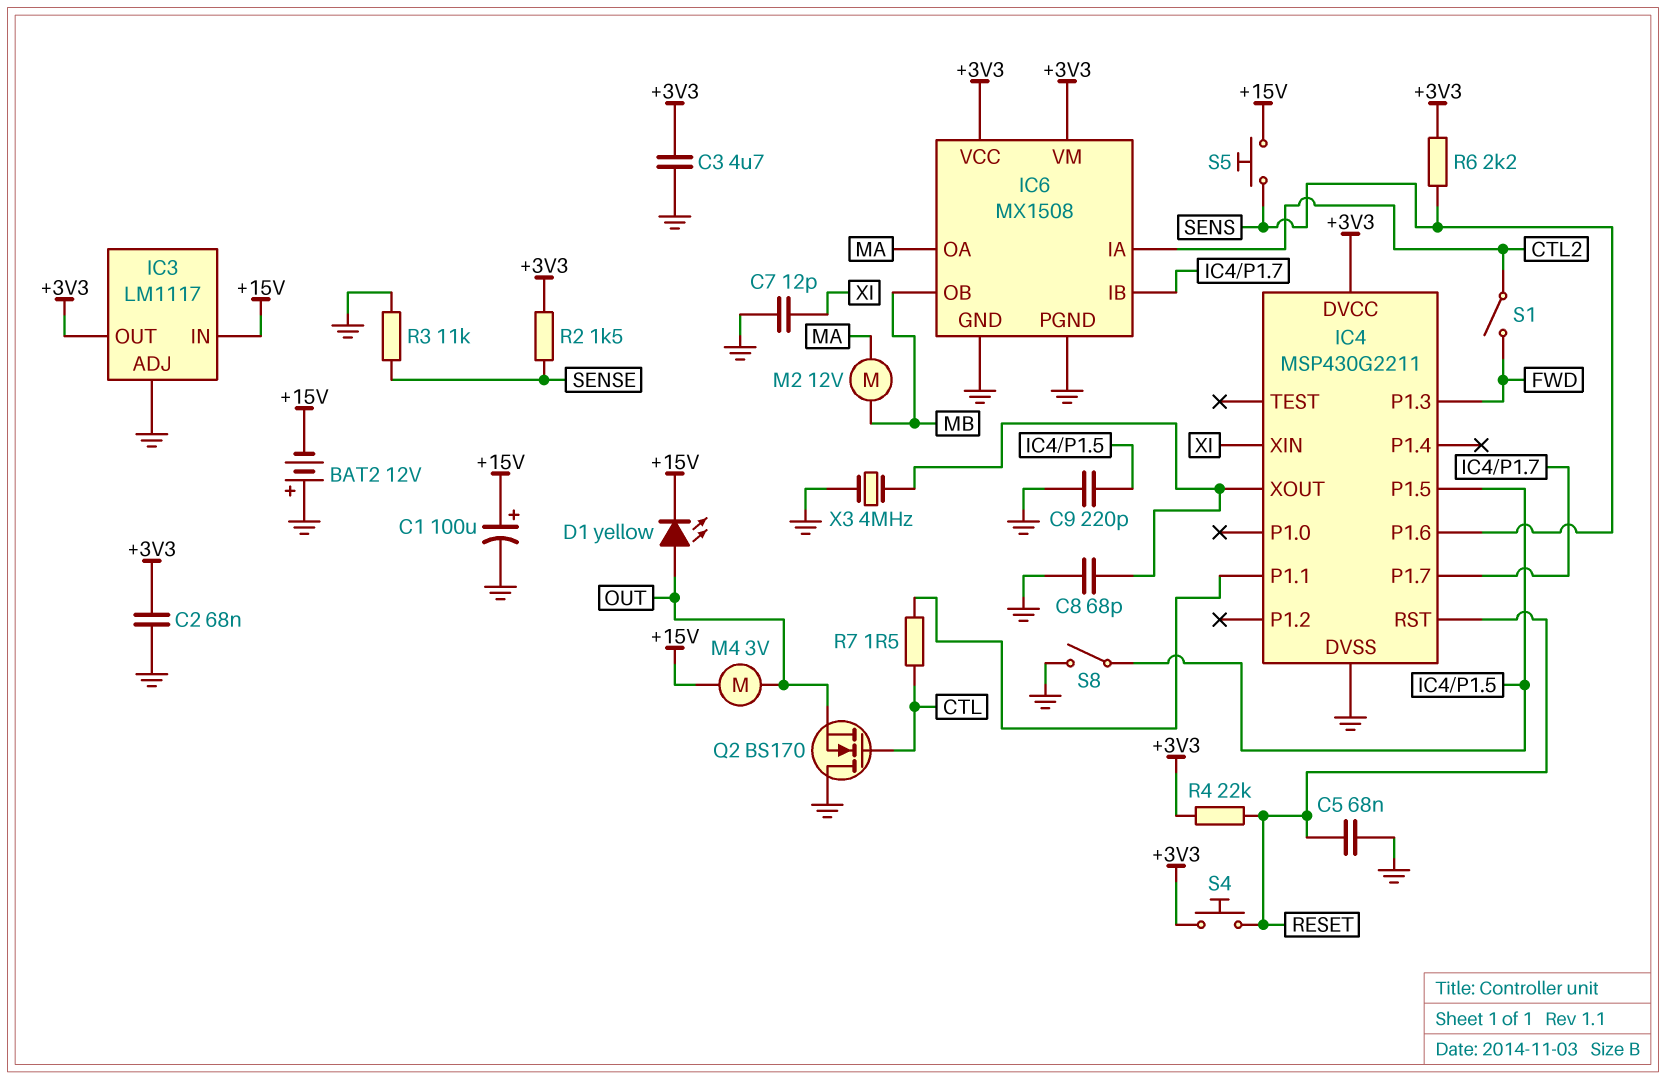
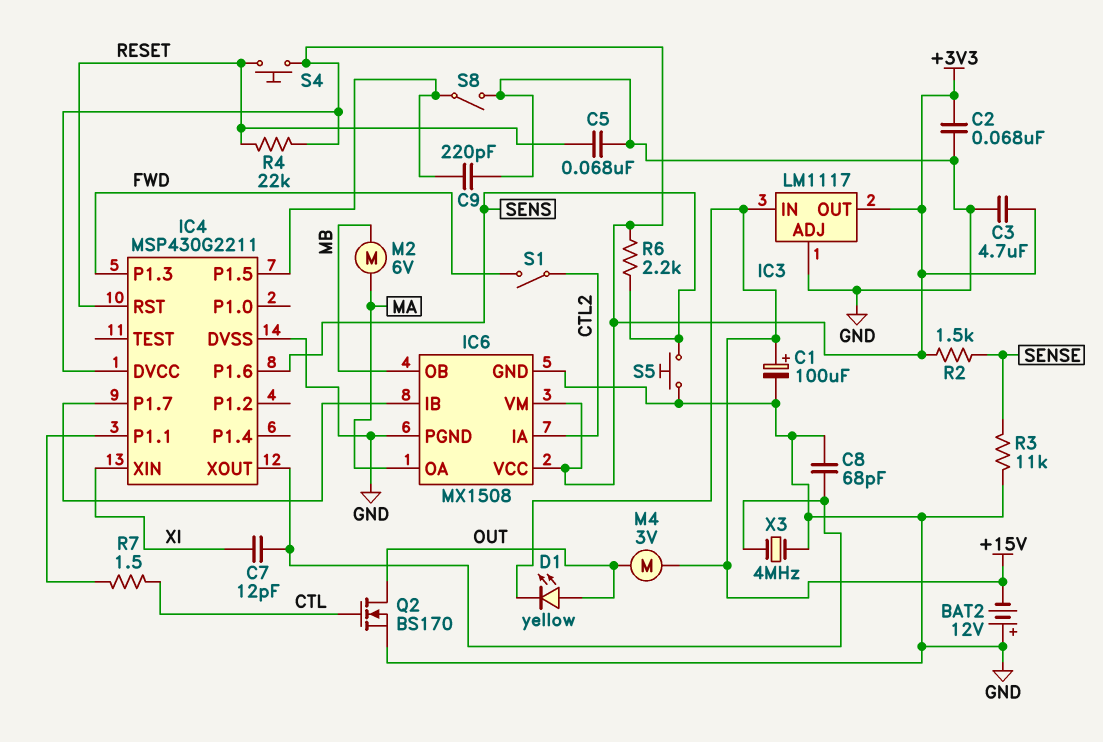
C7: 12pF (GND, XI) -> 12pF (IC4/XOUT, XI)
M2: motor 12V (MA, MB) -> motor 6V (MA, MB)
Q2: NMOS BS170 (G CTL, D GND, S OUT) -> NMOS BS170 (G CTL, D OUT, S GND)
S5: button (+15V, SENS) -> button (GND, SENS)

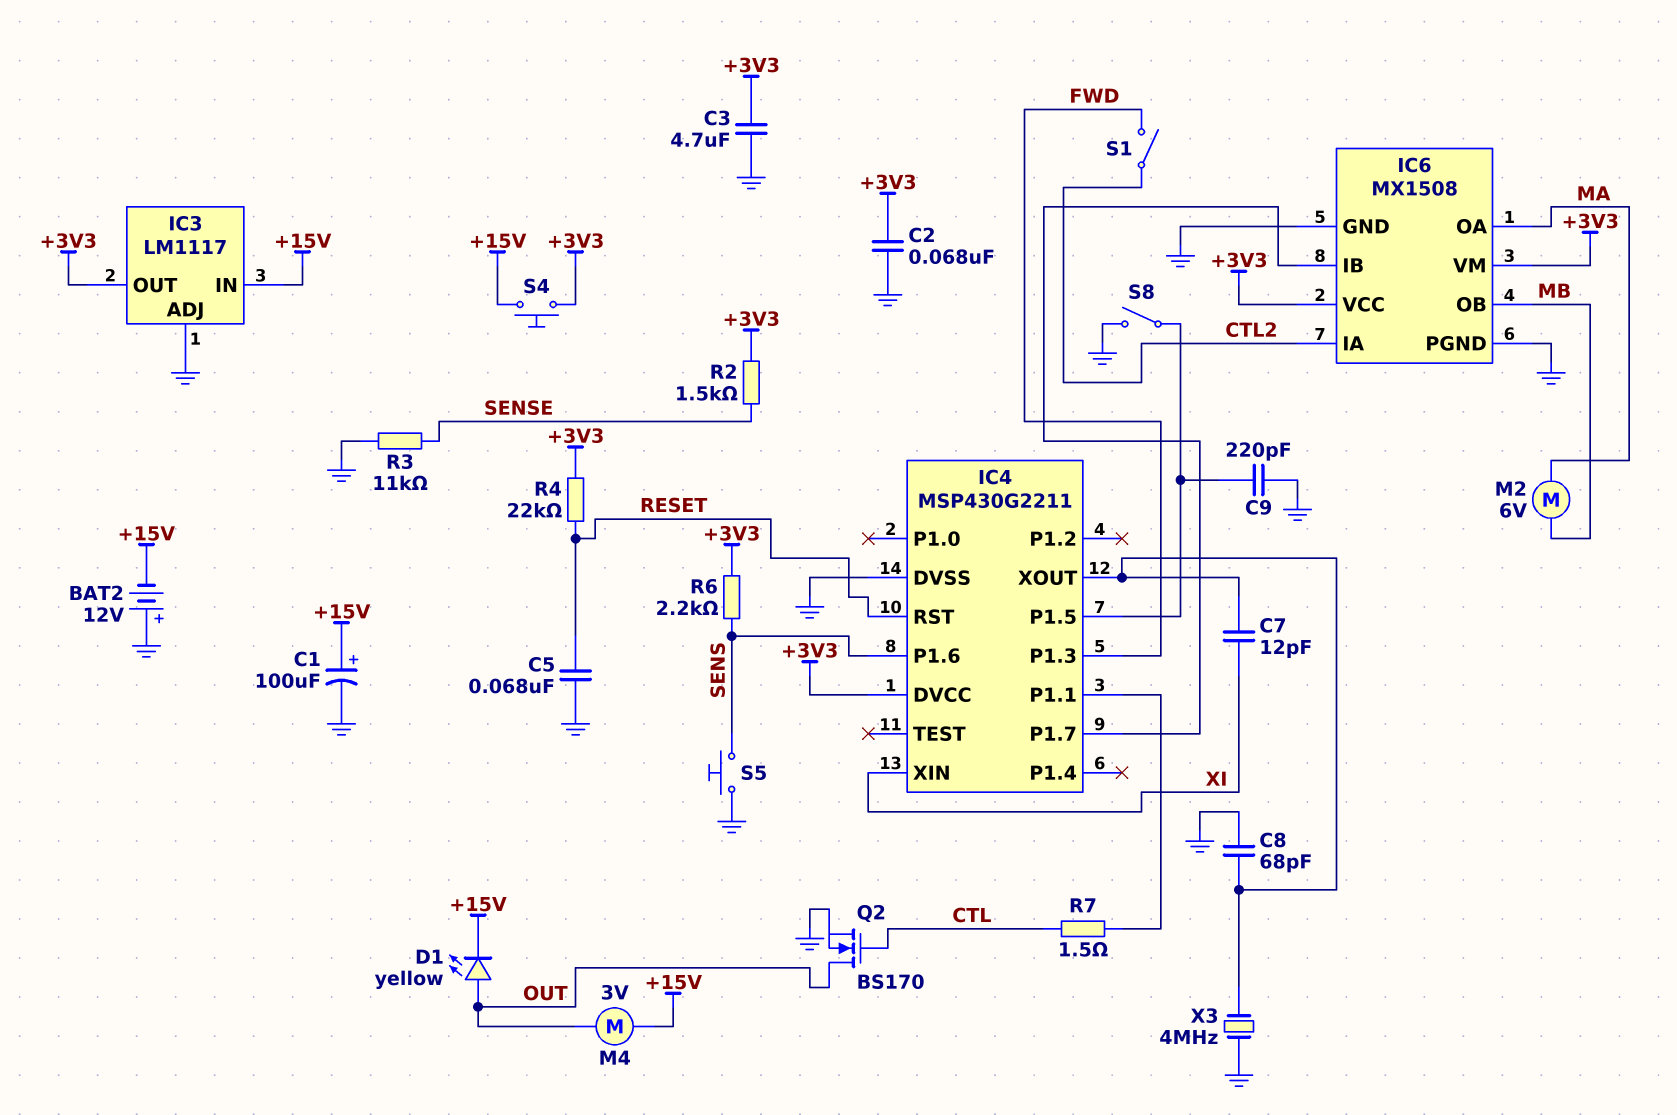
S4: button (+3V3, RESET) -> button (+3V3, +15V)

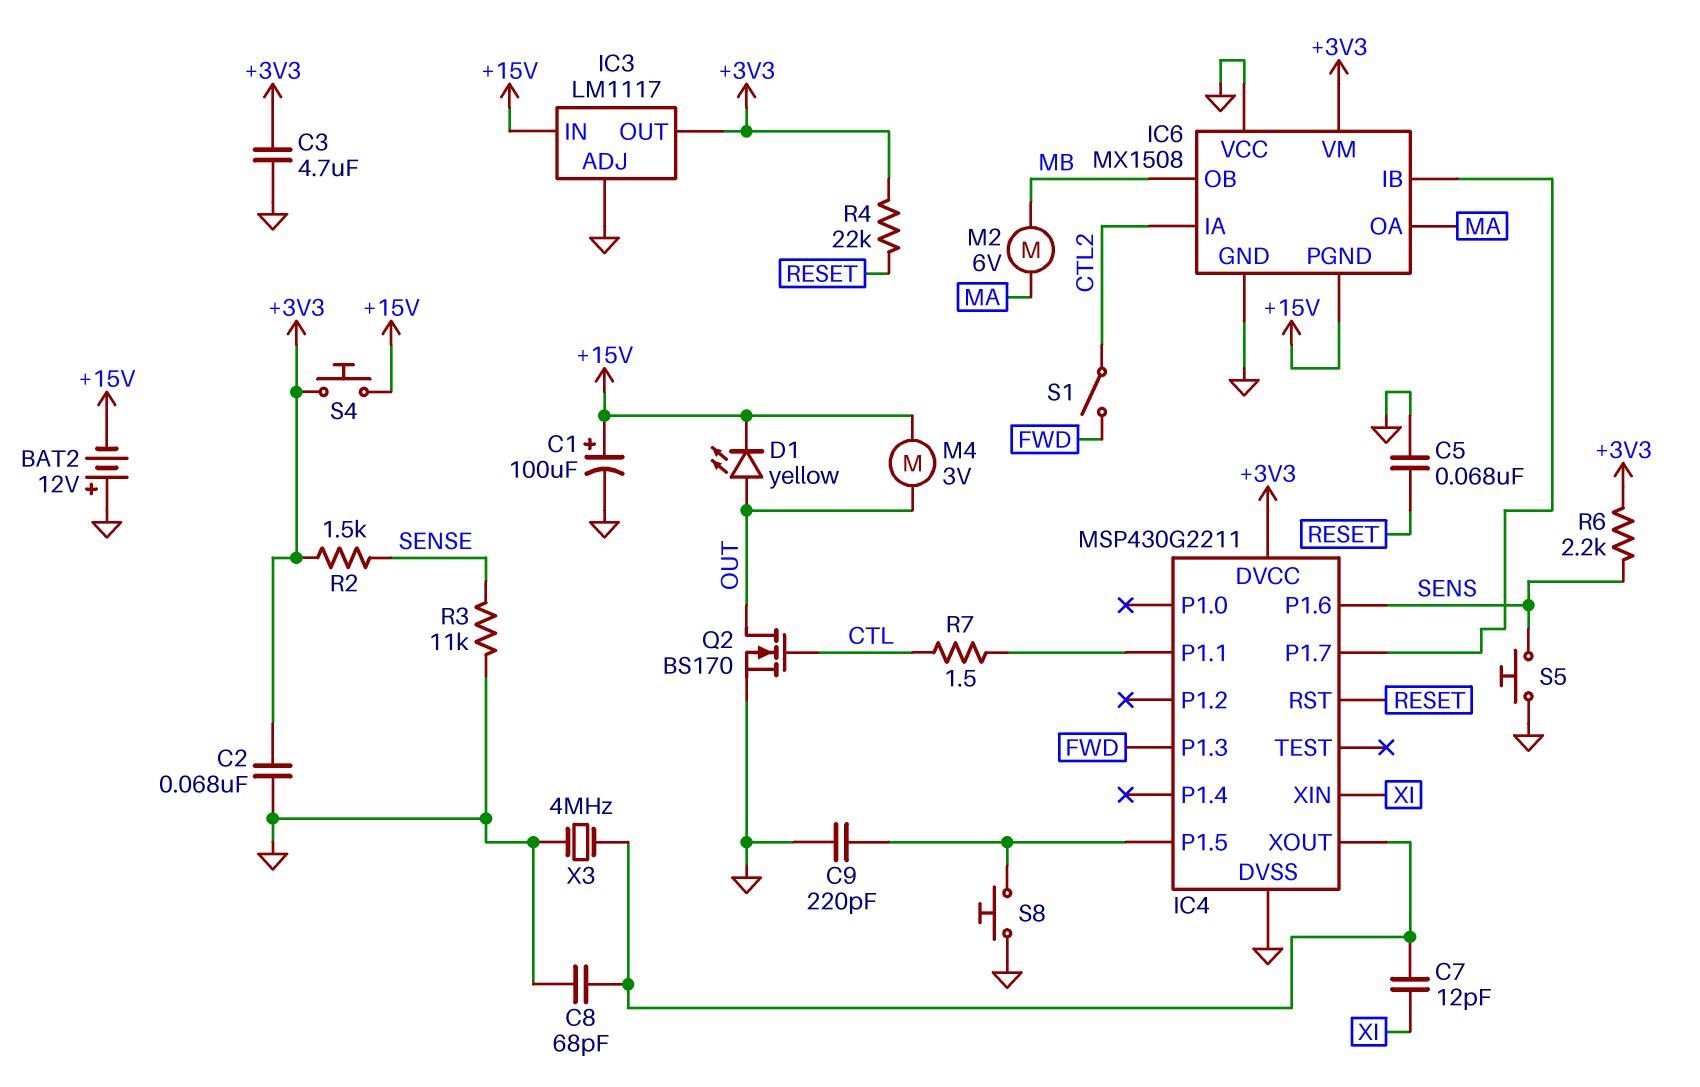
IC6 pin PGND: GND -> +15V
IC6 pin VCC: +3V3 -> GND
S8: switch (GND, IC4/P1.5) -> button (GND, IC4/P1.5)

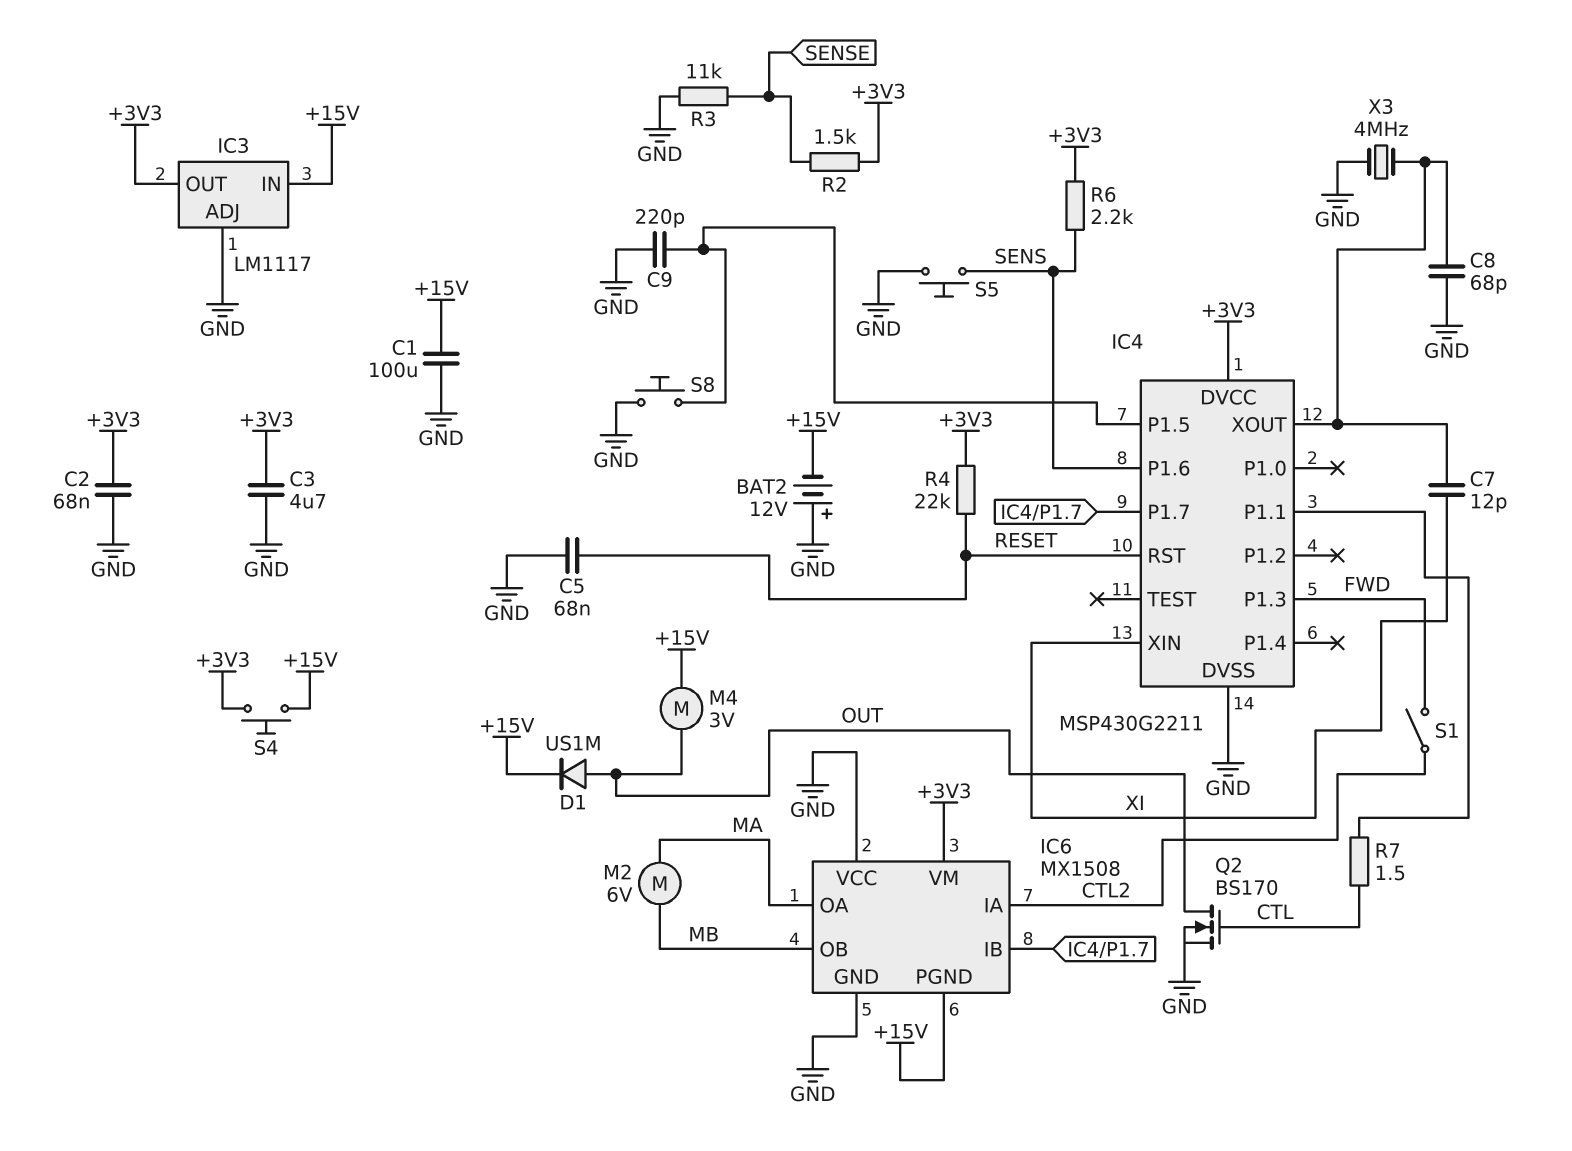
C1: 100uF (plus +15V, minus GND) -> 100uF (+15V, GND)
D1: LED yellow (A OUT, K +15V) -> diode US1M (A OUT, K +15V)

